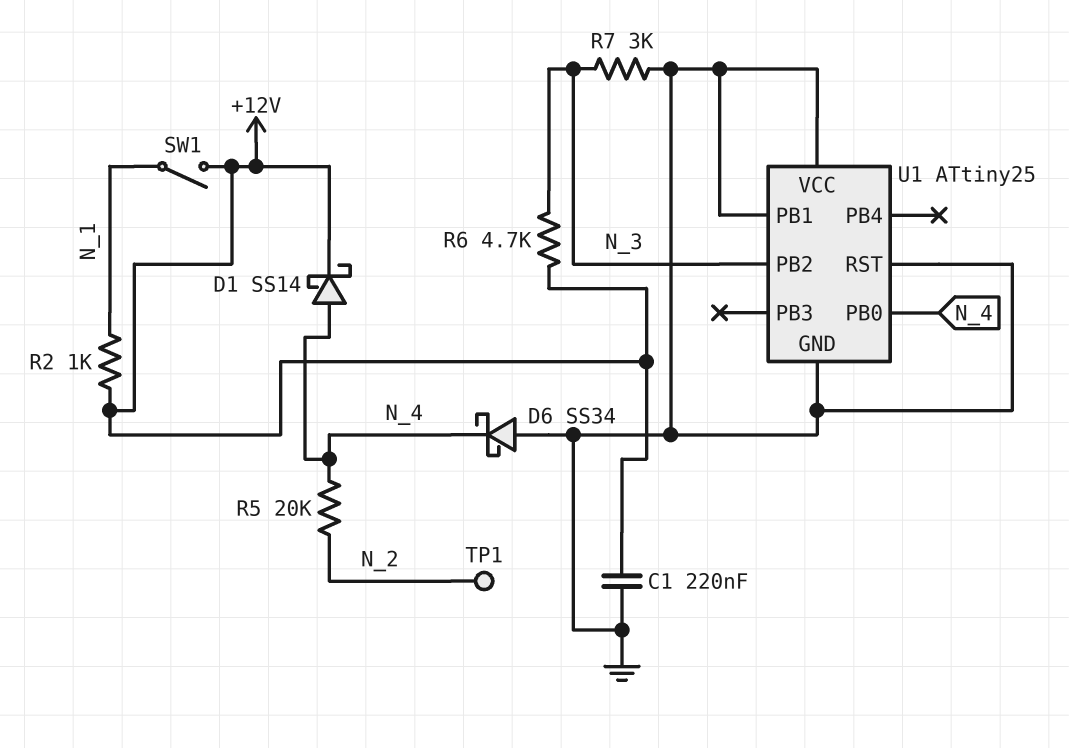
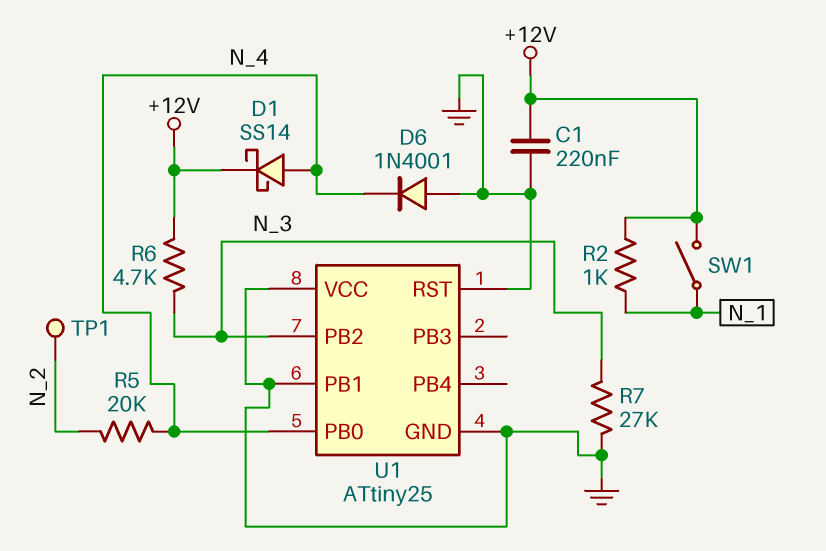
D6: schottky SS34 (A GND, K N_4) -> diode 1N4001 (A GND, K N_4)
R7: 3k (GND, N_3) -> 27k (GND, N_3)

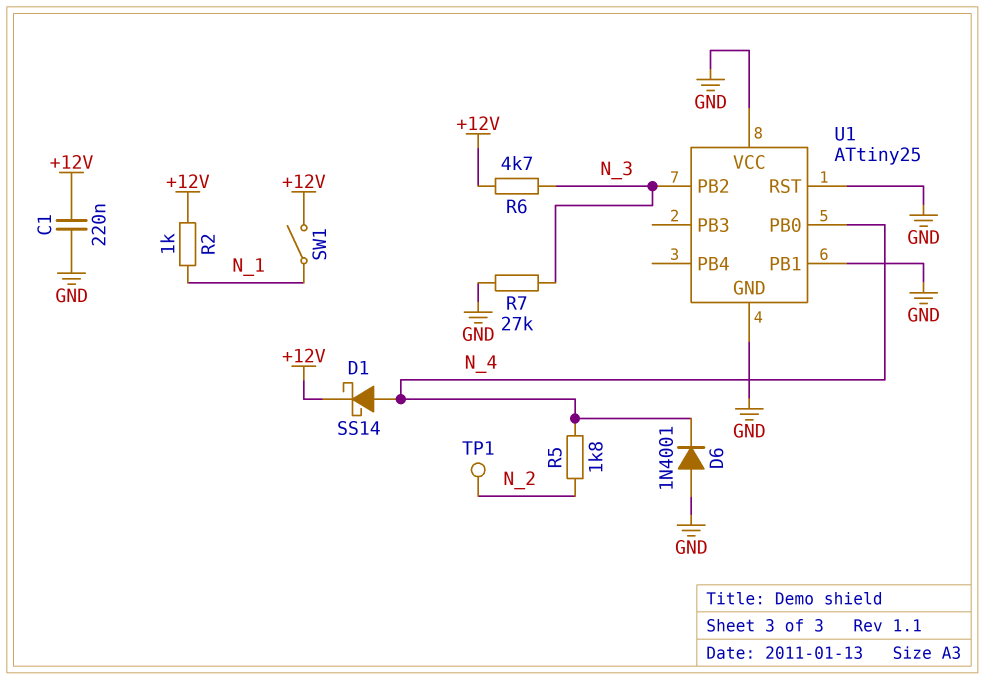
R5: 20k (N_2, N_4) -> 1.8k (N_2, N_4)

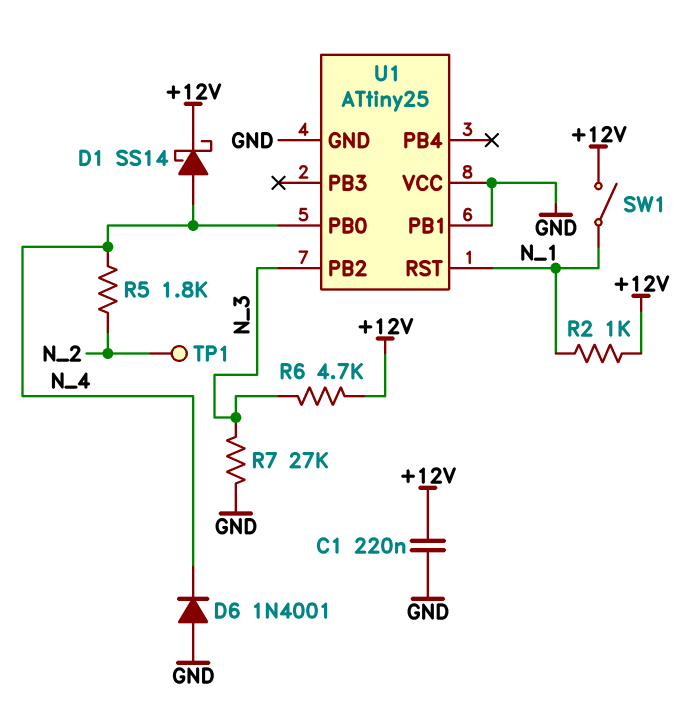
U1 pin RST: GND -> N_1

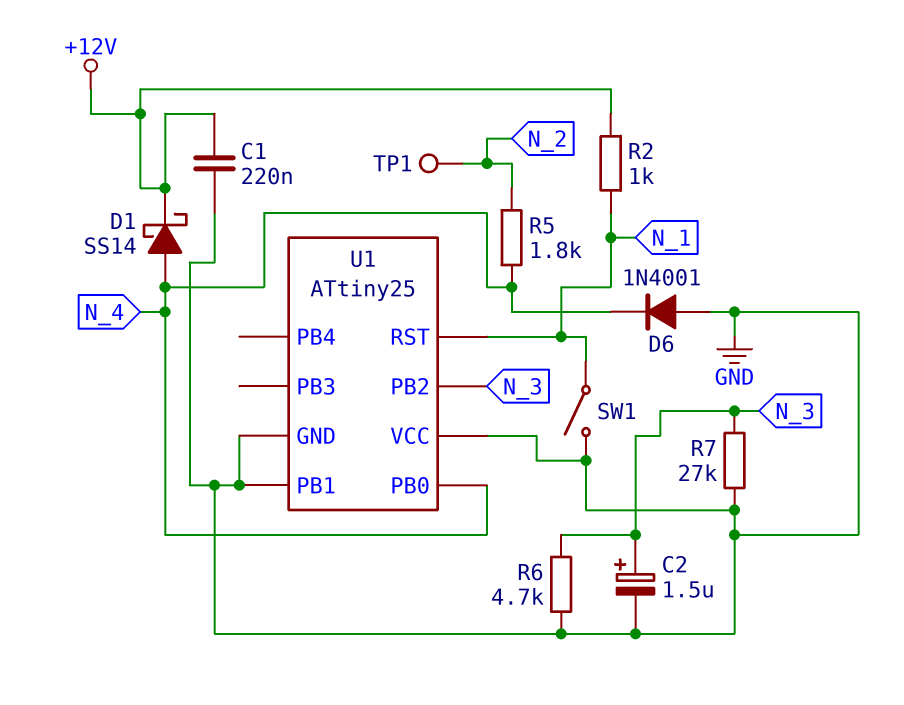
C2: none -> 1.5uF (plus N_3, minus GND)
R6: 4.7k (+12V, N_3) -> 4.7k (GND, N_3)
SW1: switch (+12V, N_1) -> switch (GND, N_1)

